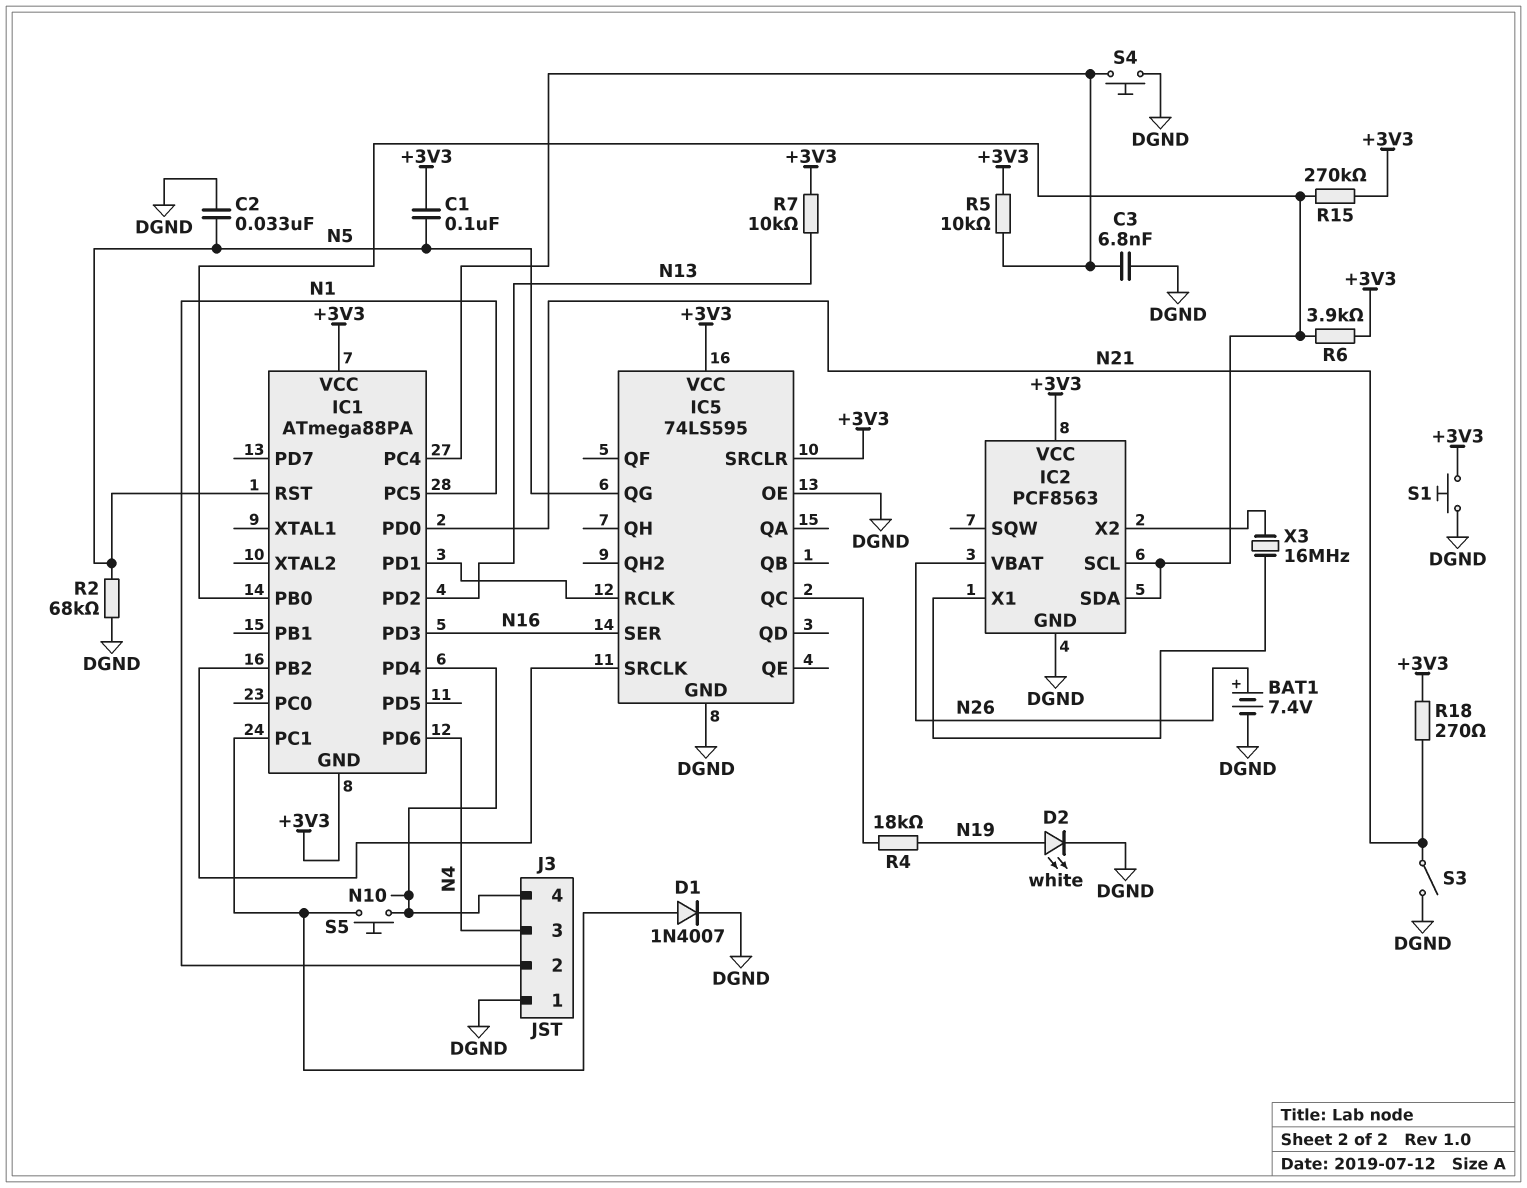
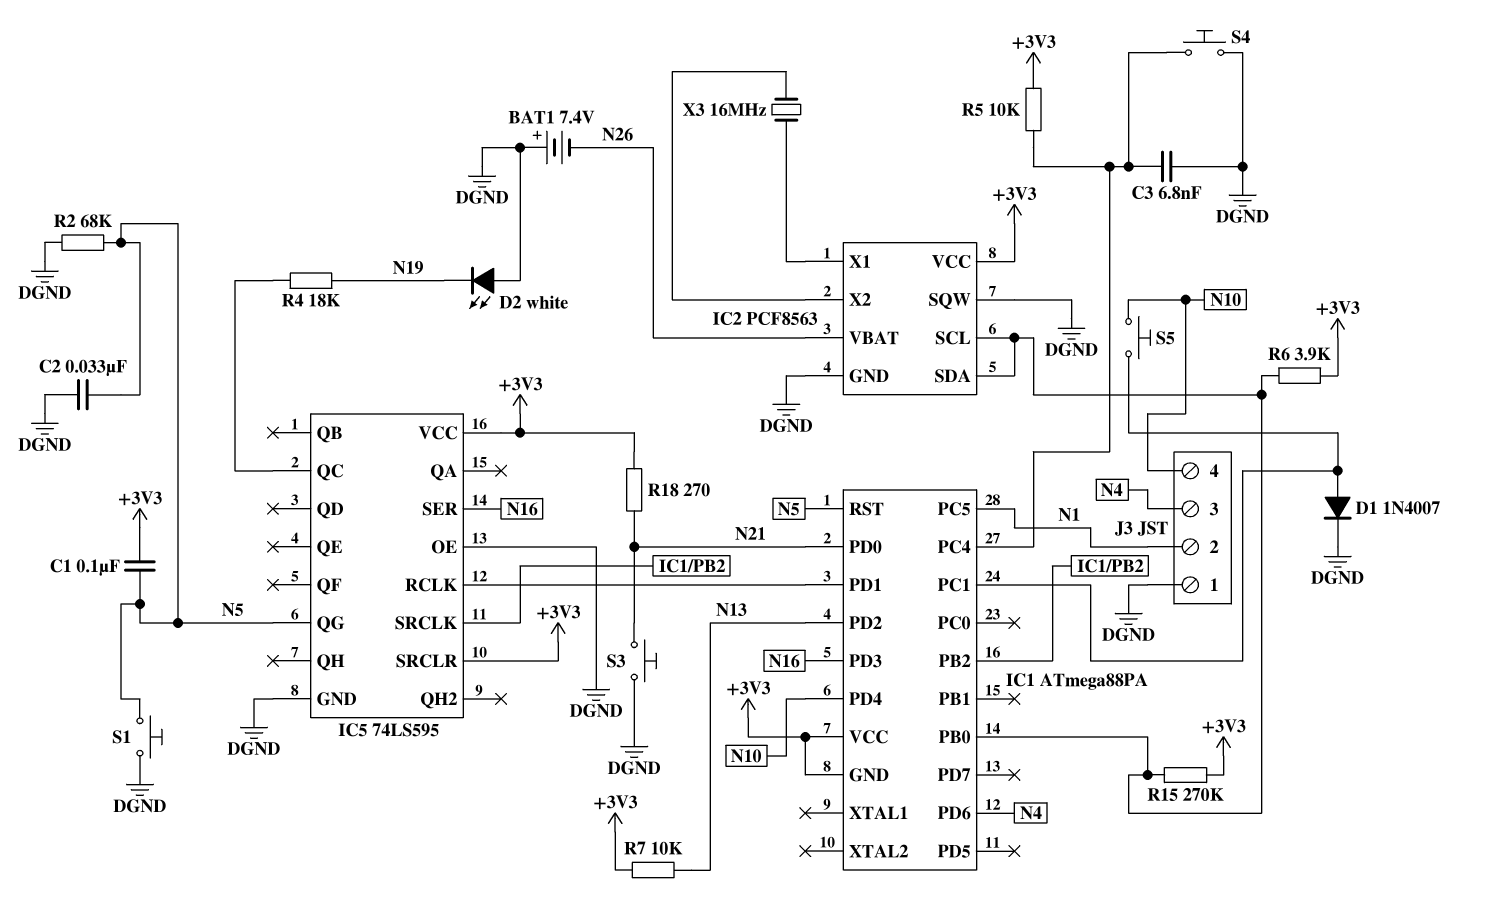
BAT1: 7.4V (plus N26, minus DGND) -> 7.4V (plus DGND, minus N26)
D2: LED white (A N19, K DGND) -> LED white (A DGND, K N19)
IC2 pin SQW: none -> DGND
S1: button (+3V3, DGND) -> button (DGND, N5)
S3: switch (DGND, N21) -> button (DGND, N21)

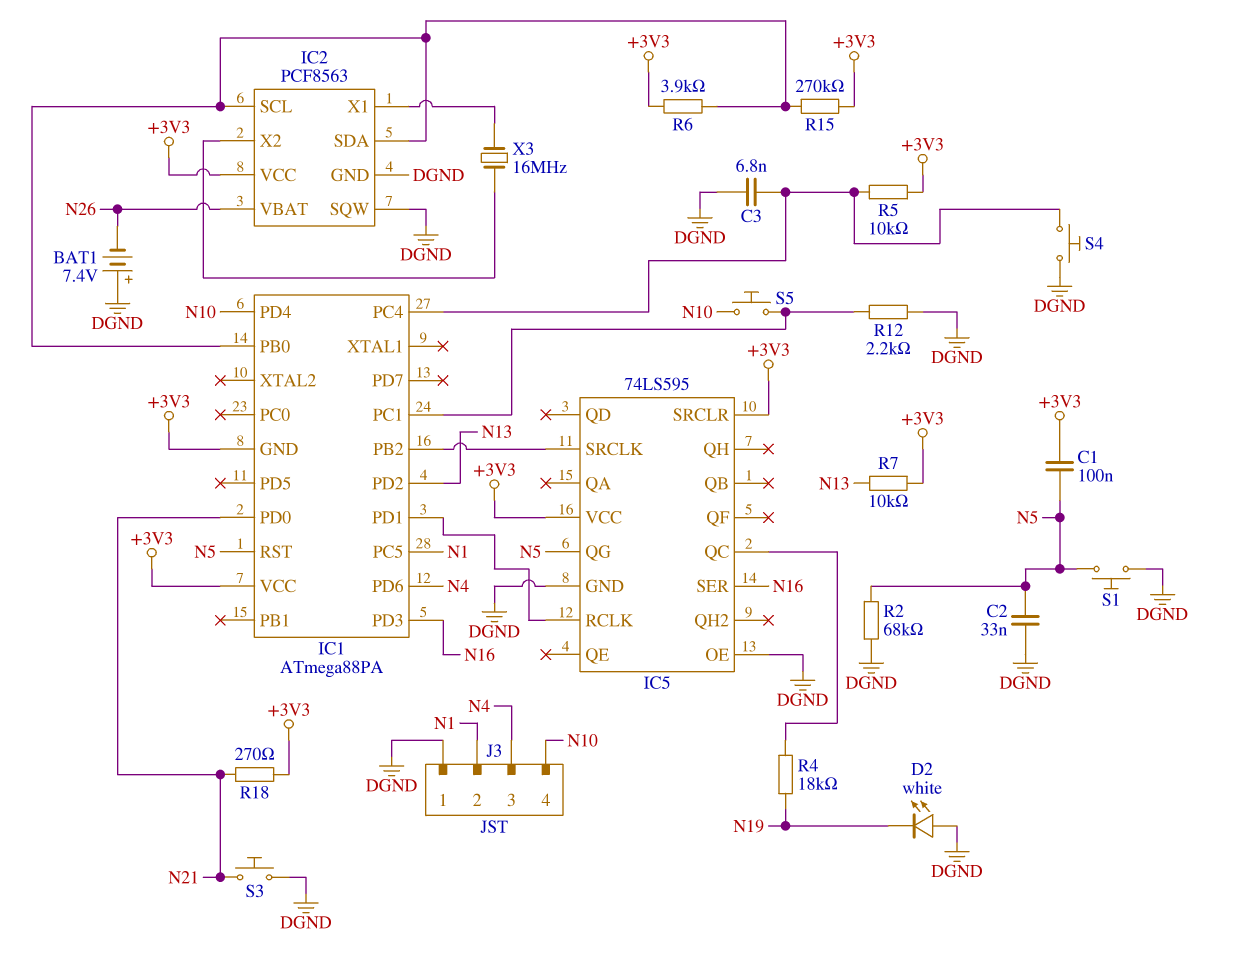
D1: diode 1N4007 (A IC1/PC1, K DGND) -> none
R12: none -> 2.2k (DGND, IC1/PC1)

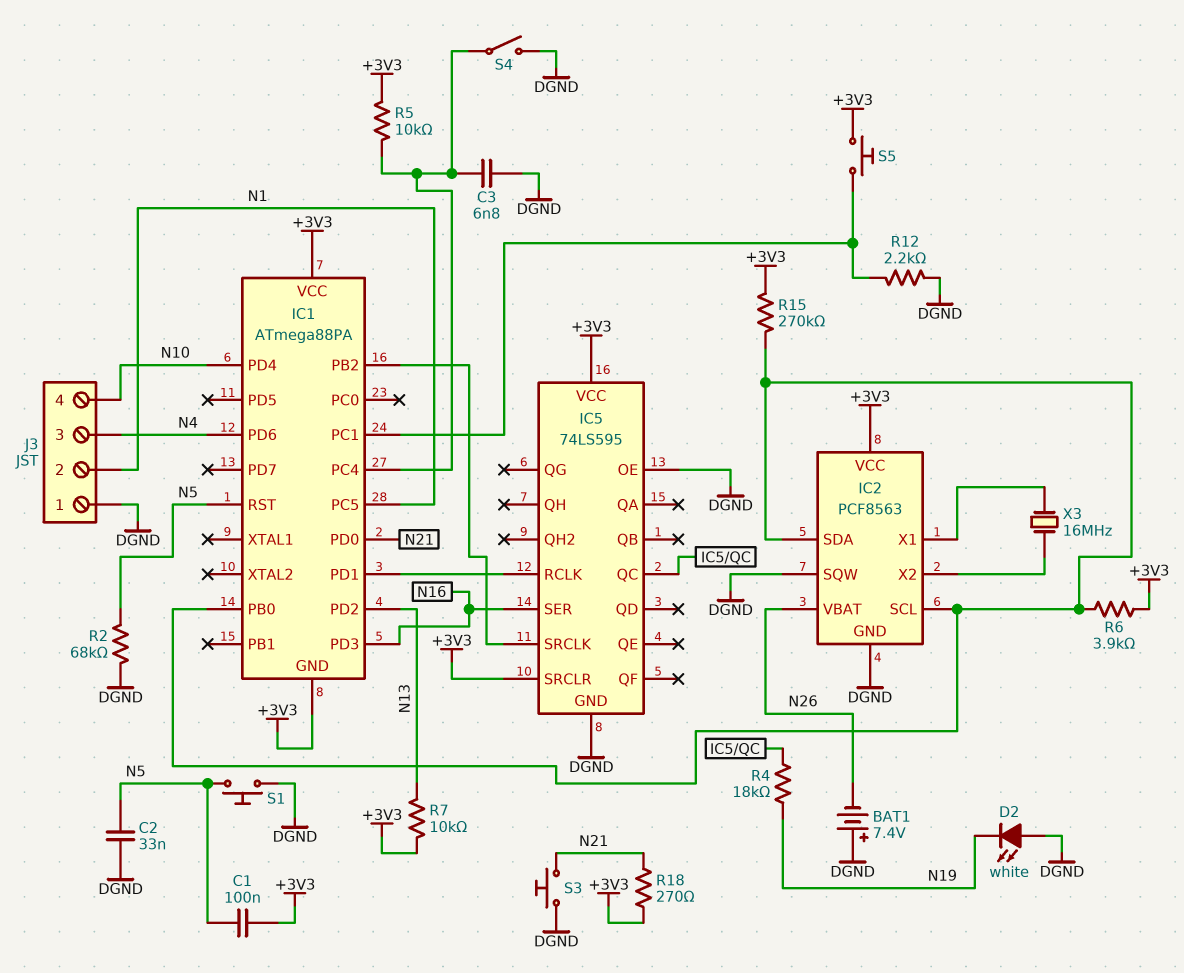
IC5 pin QG: N5 -> none
S4: button (DGND, IC1/PC4) -> switch (DGND, IC1/PC4)
S5: button (IC1/PC1, N10) -> button (+3V3, IC1/PC1)

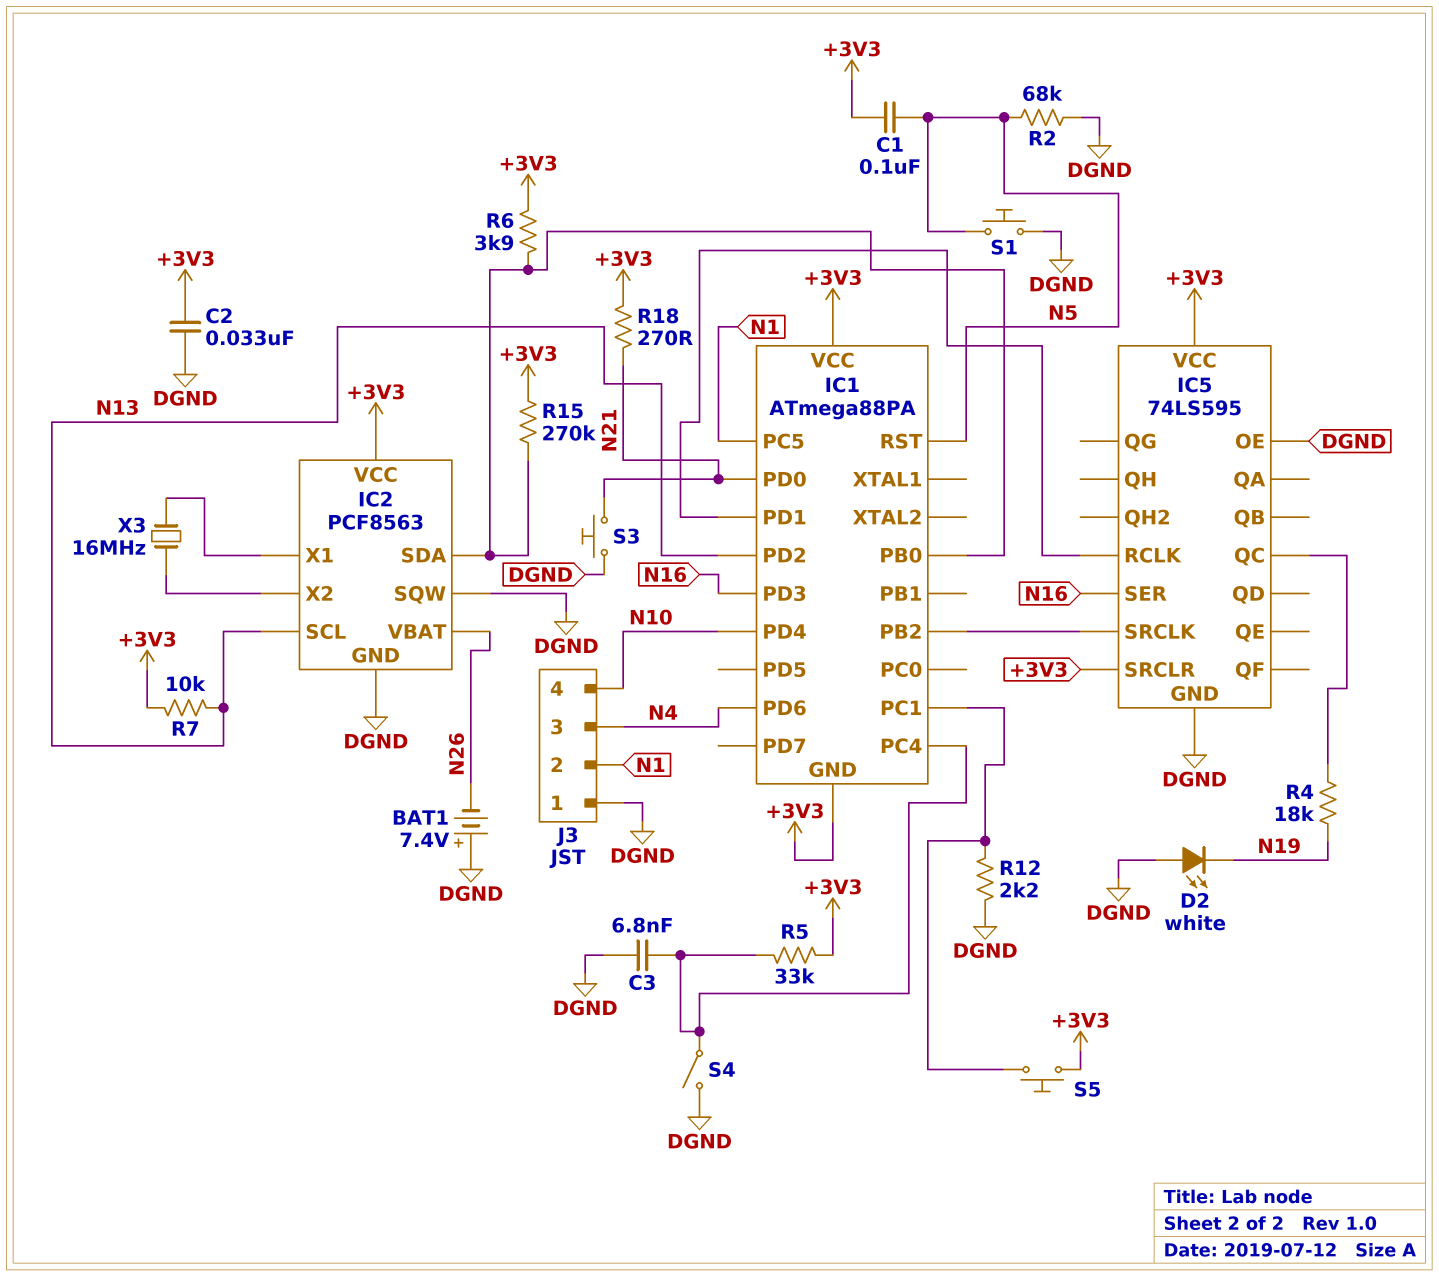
C2: 33nF (DGND, N5) -> 33nF (+3V3, DGND)
IC2 pin SCL: IC1/PB0 -> N13
R5: 10k (+3V3, IC1/PC4) -> 33k (+3V3, IC1/PC4)

